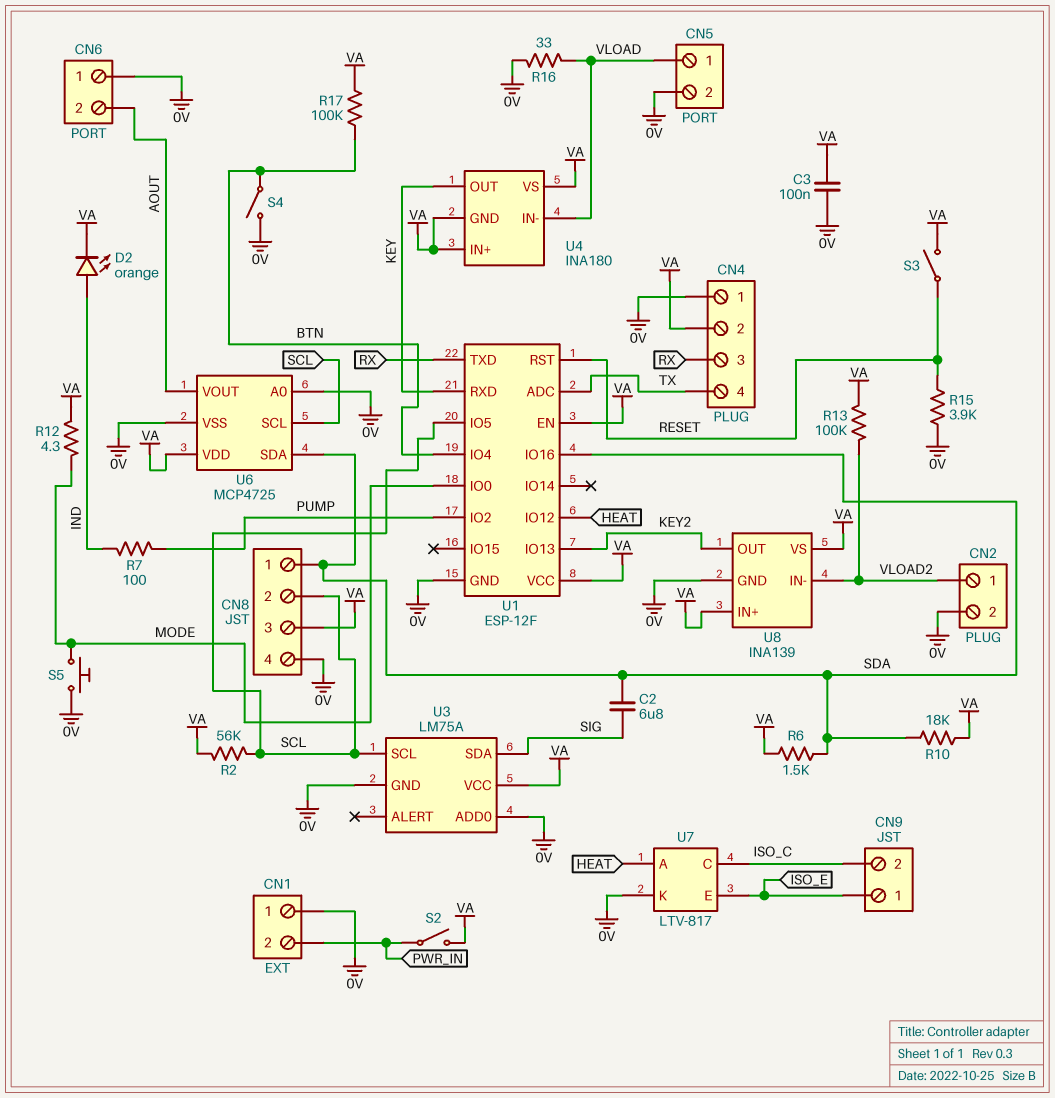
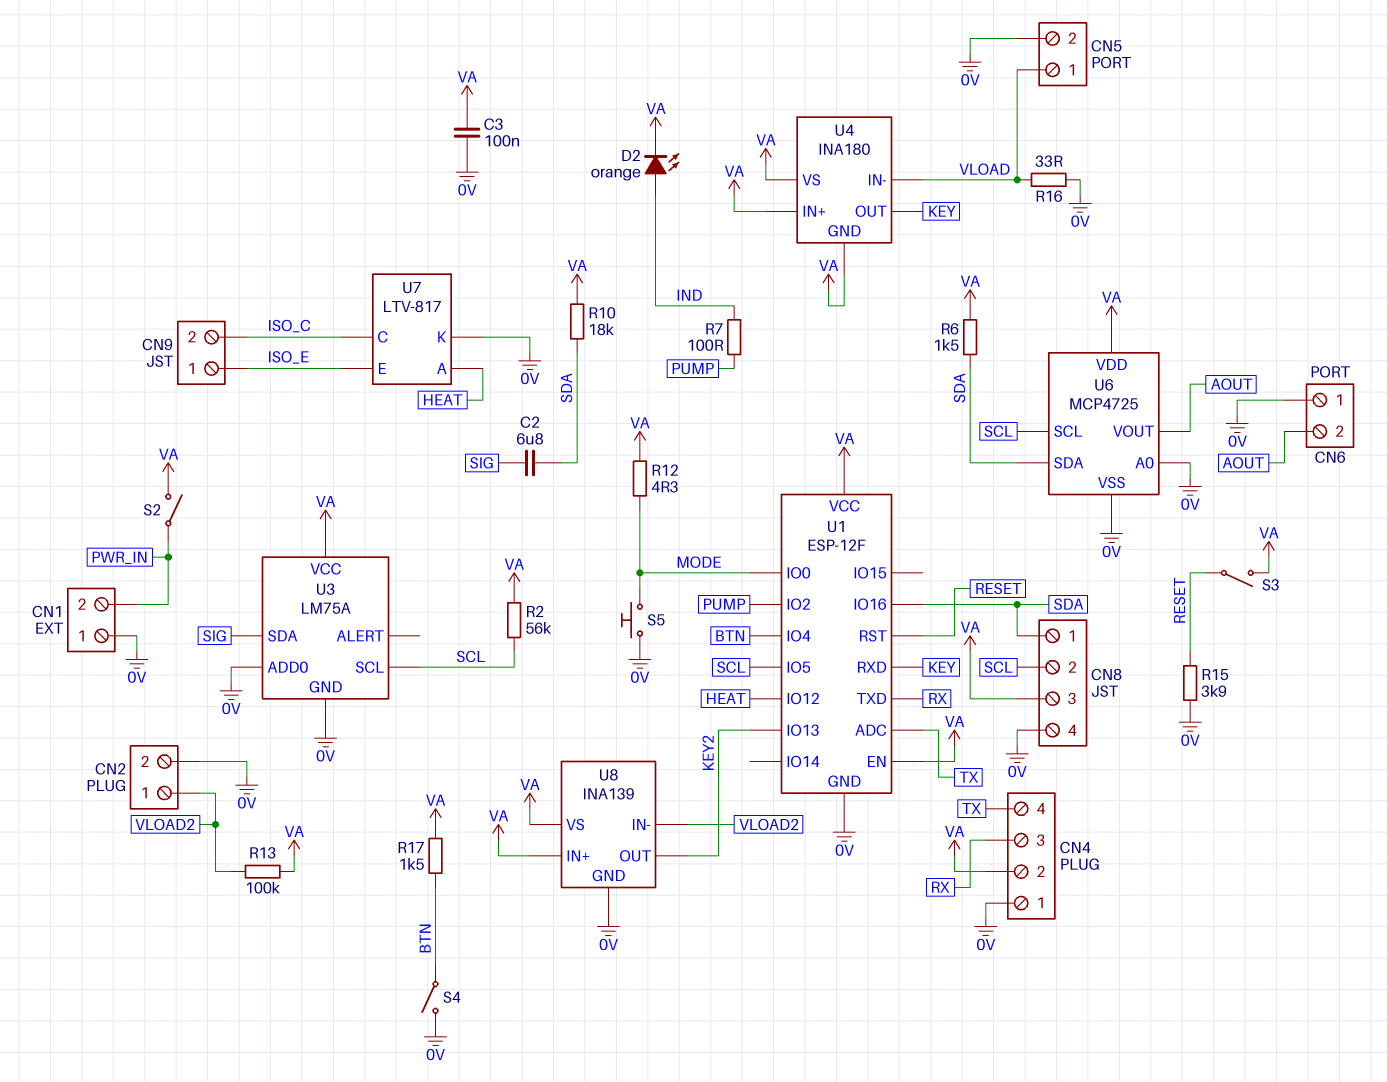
R17: 100k (BTN, VA) -> 1.5k (BTN, VA)

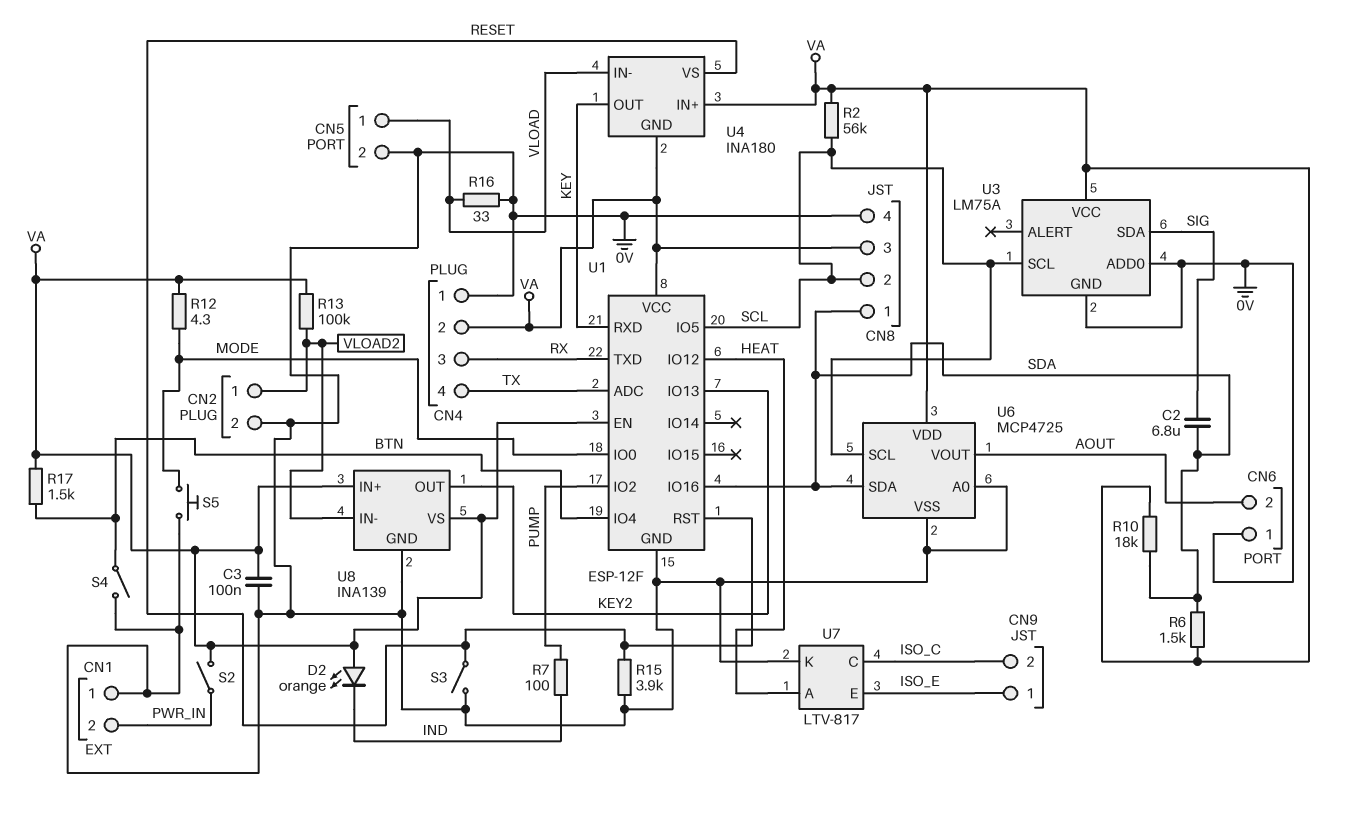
D2: LED orange (A IND, K VA) -> LED orange (A VA, K IND)
S3: switch (RESET, VA) -> switch (0V, RESET)
U4 pin VS: VA -> RESET

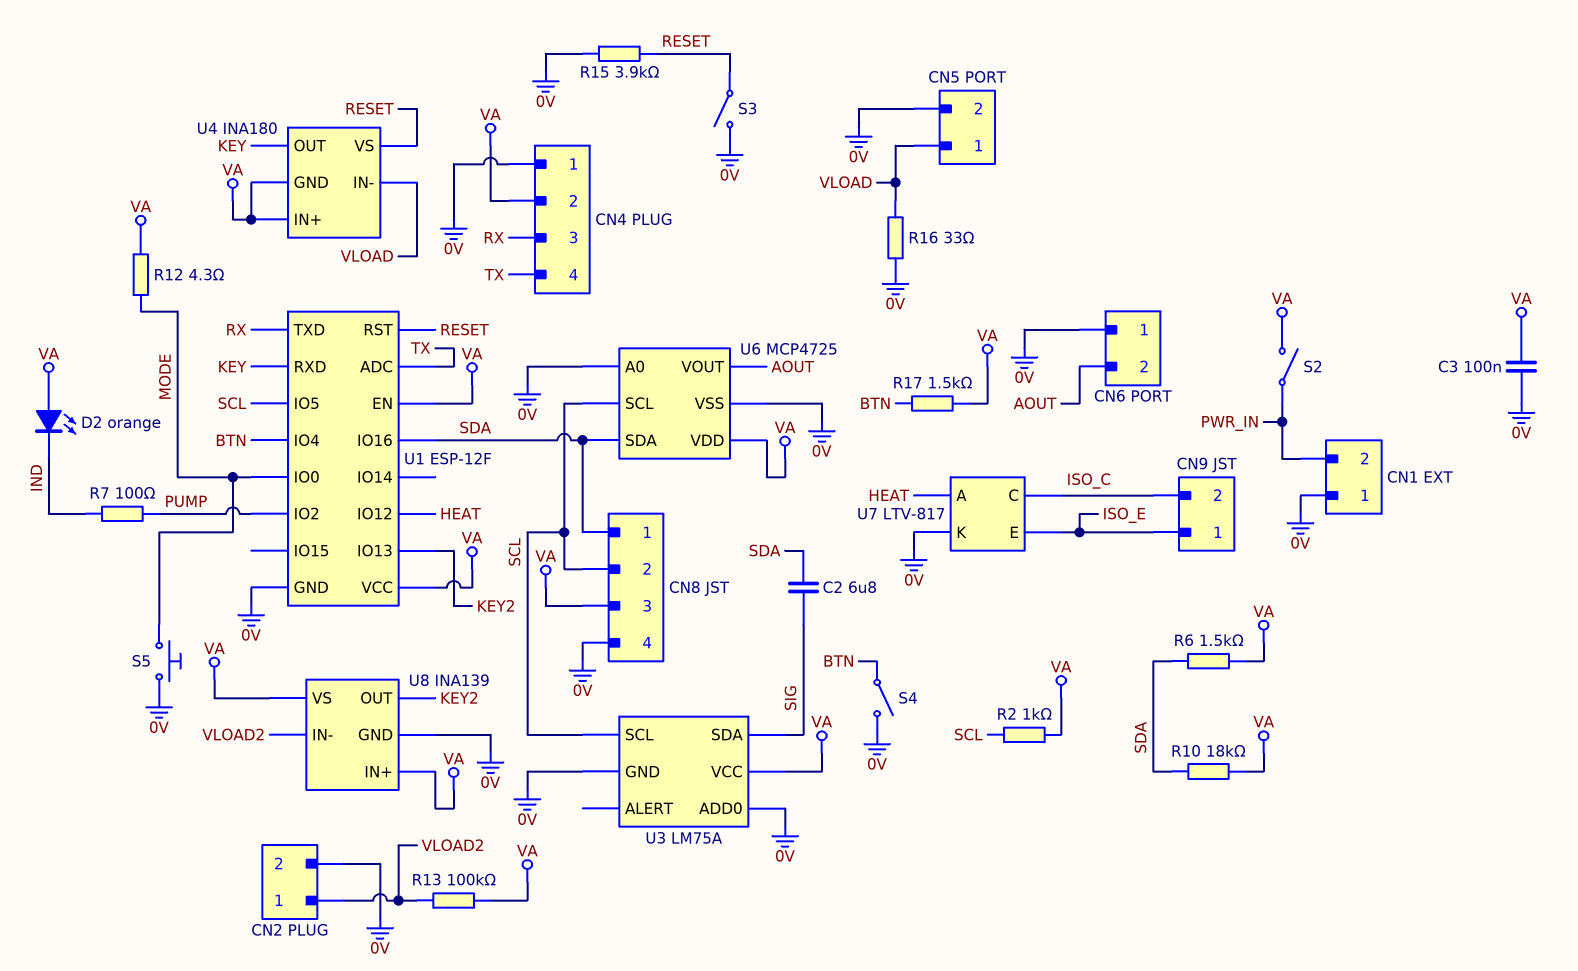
R2: 56k (SCL, VA) -> 1k (SCL, VA)

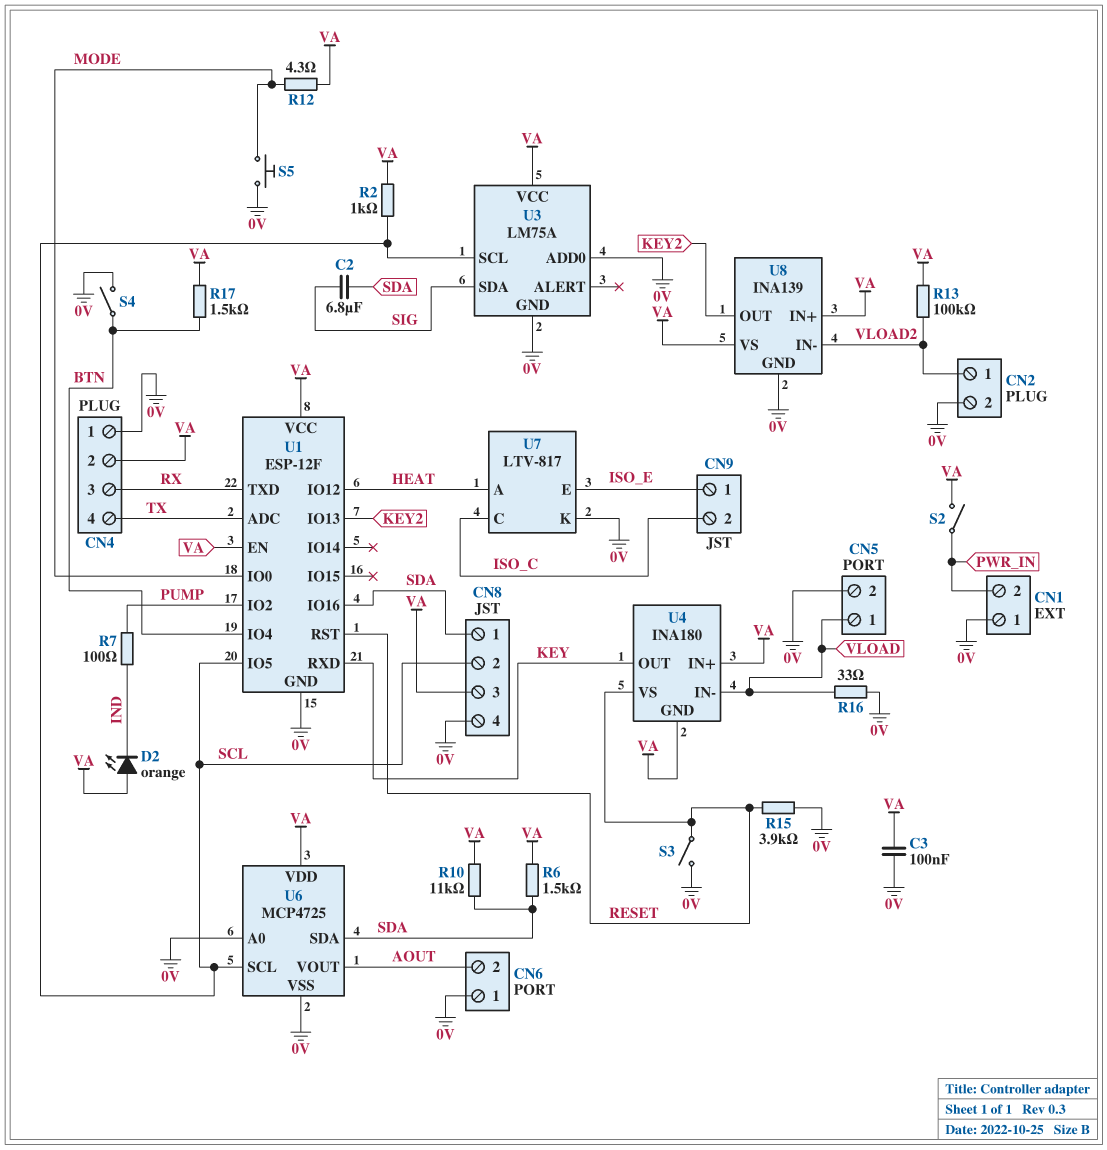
R10: 18k (SDA, VA) -> 11k (SDA, VA)

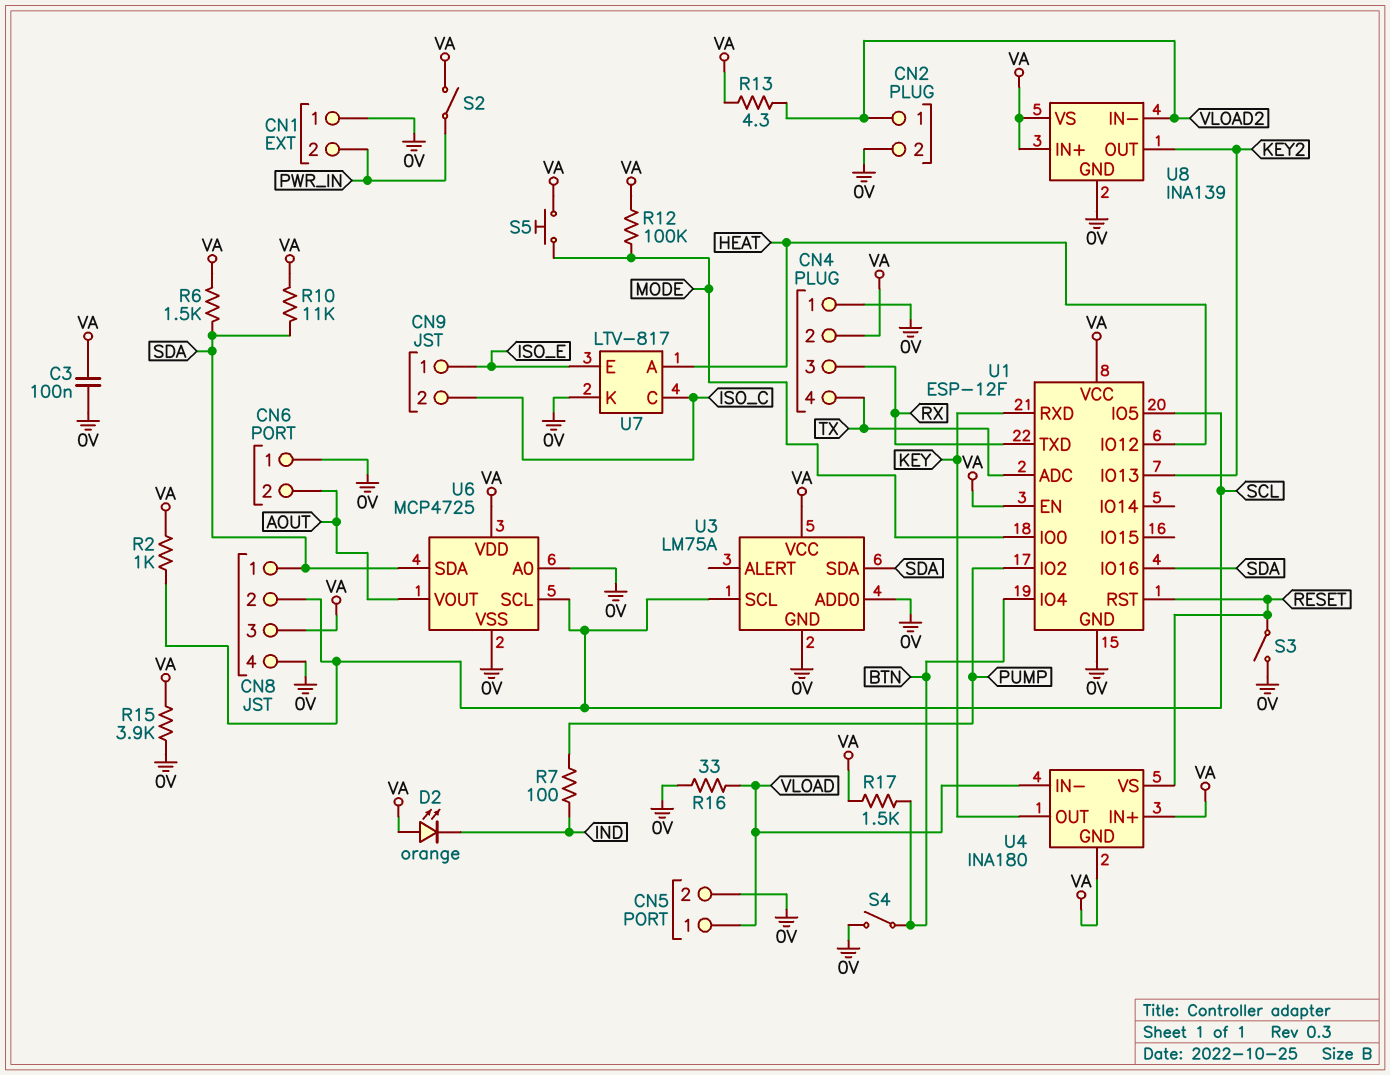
C2: 6.8uF (SDA, SIG) -> none
R12: 4.3 (MODE, VA) -> 100k (MODE, VA)
R13: 100k (VA, VLOAD2) -> 4.3 (VA, VLOAD2)
R15: 3.9k (0V, RESET) -> 3.9k (0V, VA)
S5: button (0V, MODE) -> button (MODE, VA)
U3 pin SDA: SIG -> SDA

